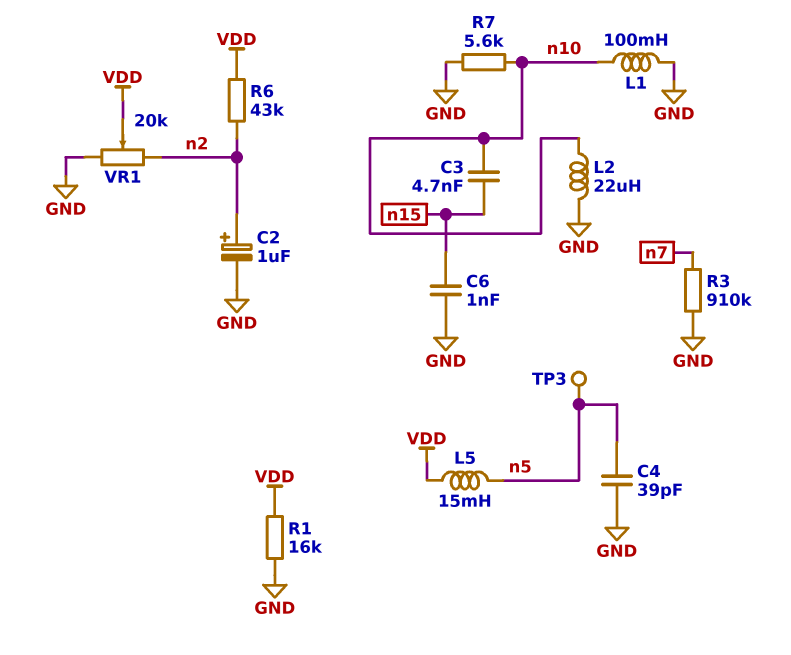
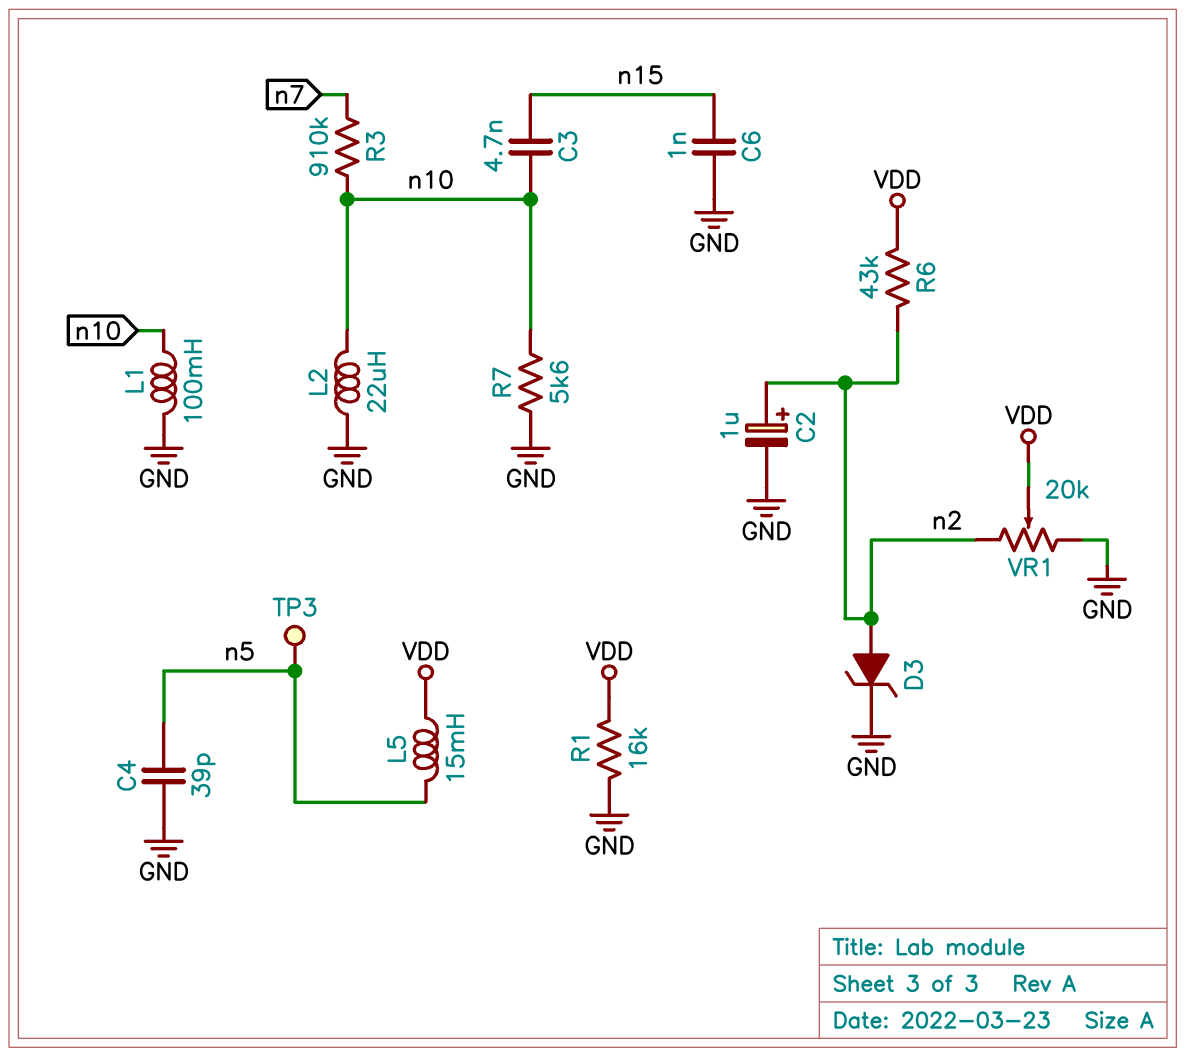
D3: none -> zener (A n2, K GND)
R3: 910k (GND, n7) -> 910k (n7, n10)

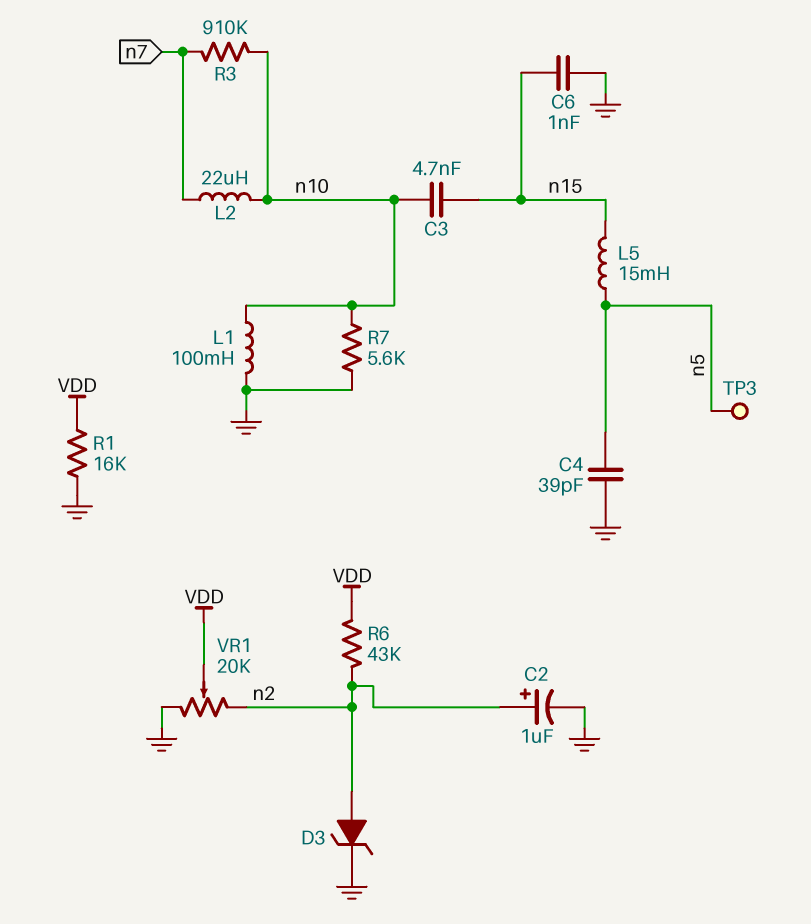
L2: 22uH (GND, n10) -> 22uH (n7, n10)
L5: 15mH (VDD, n5) -> 15mH (n5, n15)

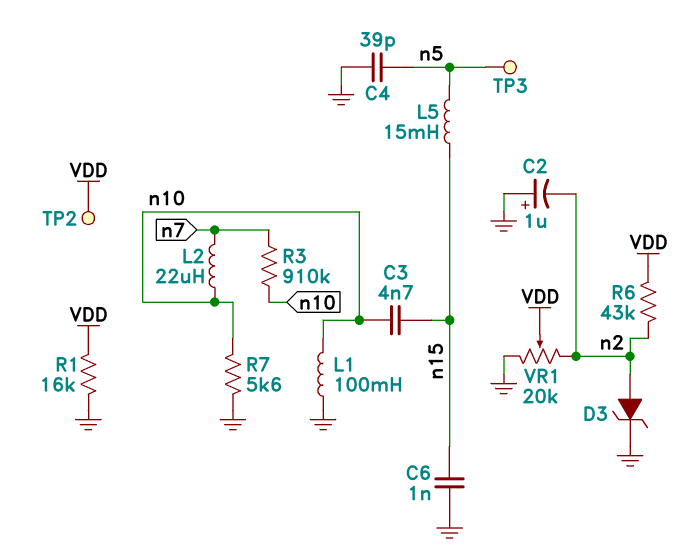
C2: 1uF (plus n2, minus GND) -> 1uF (plus GND, minus n2)
TP2: none -> test point (VDD)

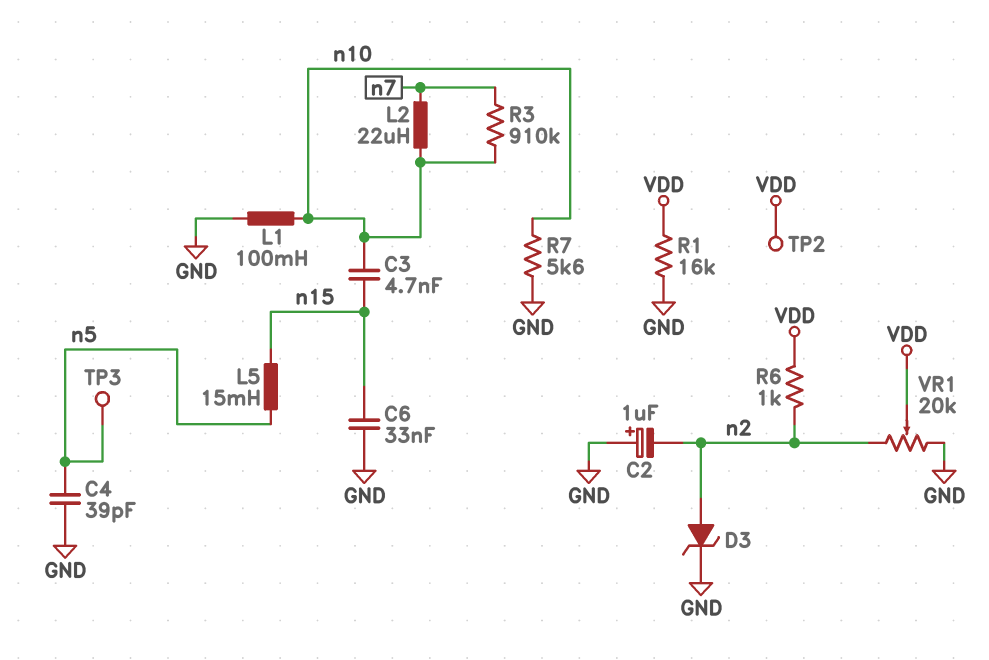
C6: 1nF (GND, n15) -> 33nF (GND, n15)
R6: 43k (VDD, n2) -> 1k (VDD, n2)

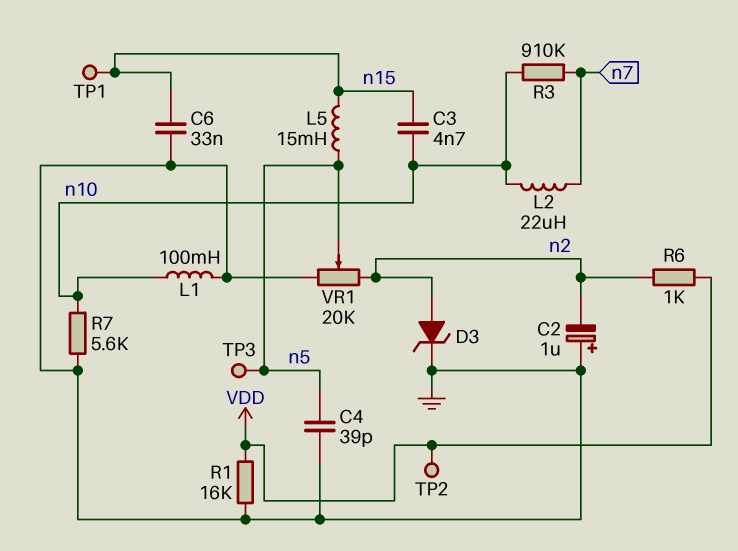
TP1: none -> test point (n15)
VR1: 20k (GND, n2, wiper VDD) -> 20k (GND, n2, wiper n5)

